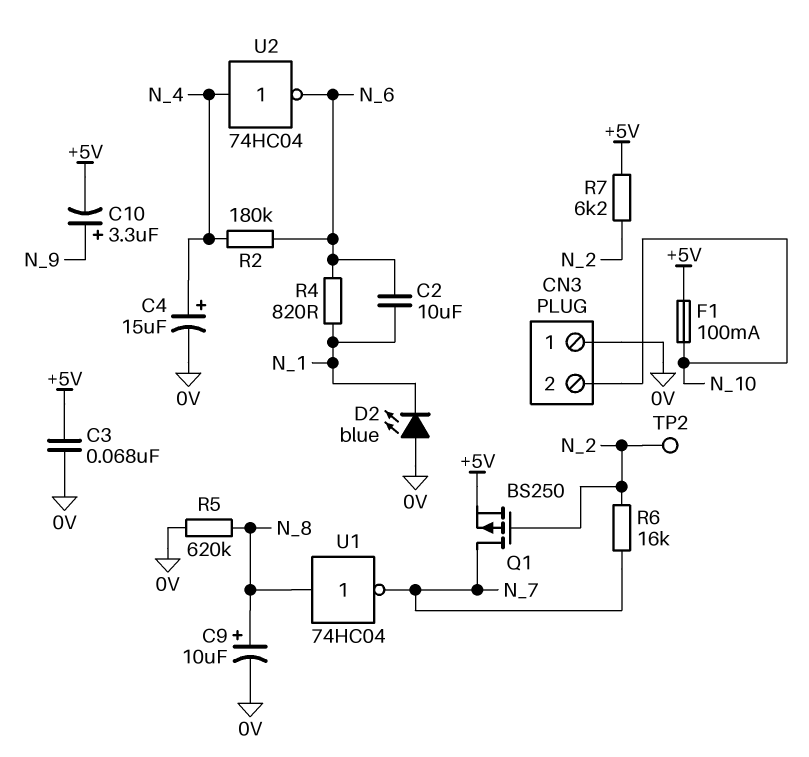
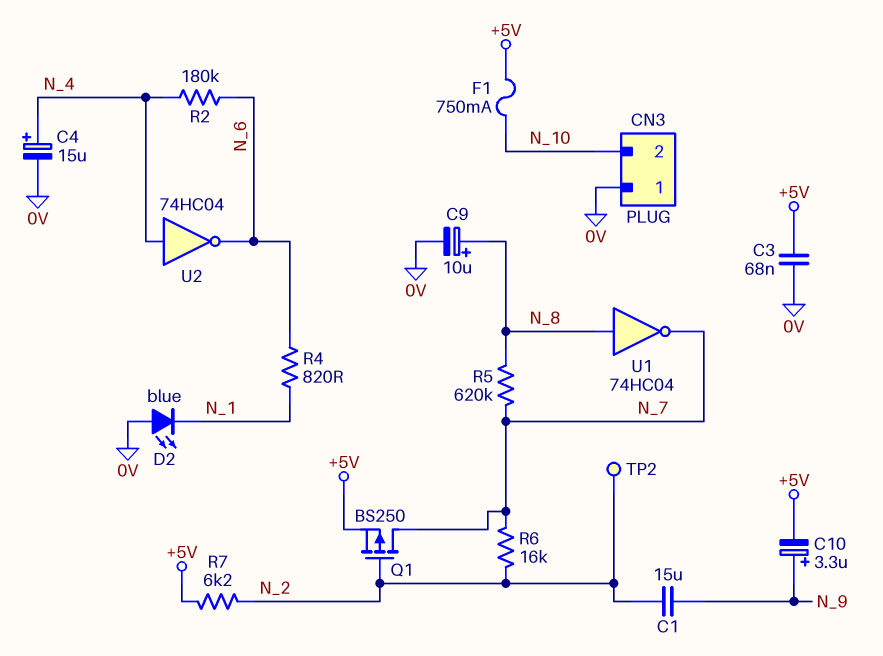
C1: none -> 15uF (N_2, N_9)
C2: 10uF (N_1, N_6) -> none
F1: 100mA (+5V, N_10) -> 750mA (+5V, N_10)
R5: 620k (0V, N_8) -> 620k (N_7, N_8)

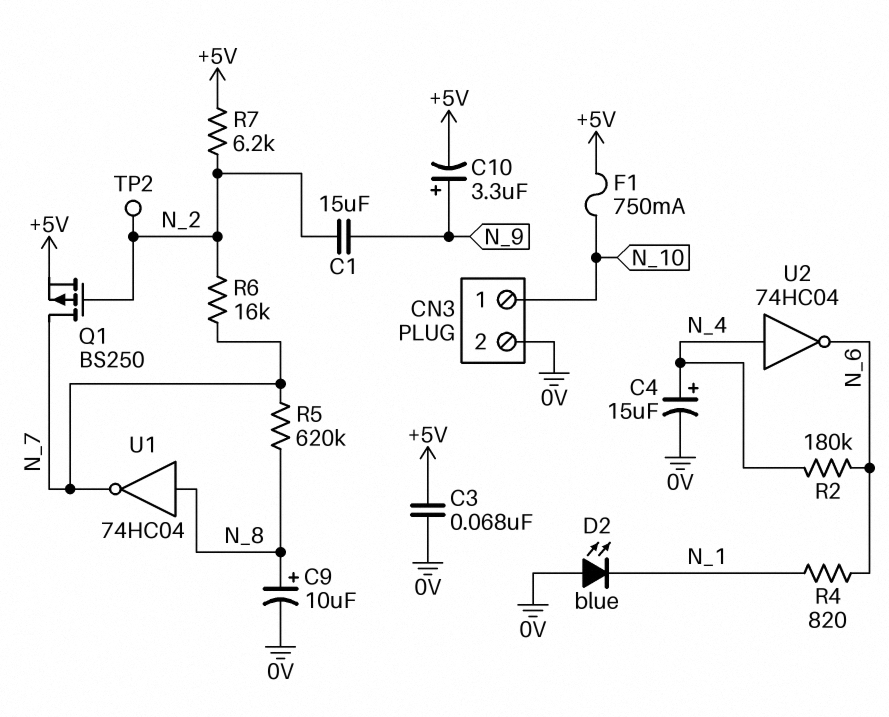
CN3 pin 1: 0V -> N_10
CN3 pin 2: N_10 -> 0V

